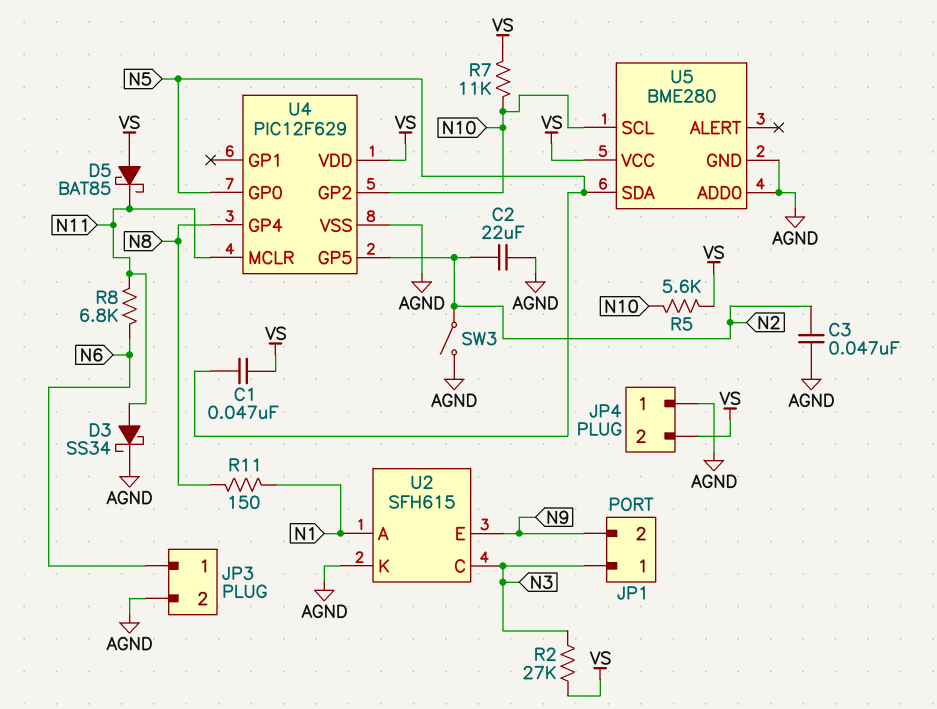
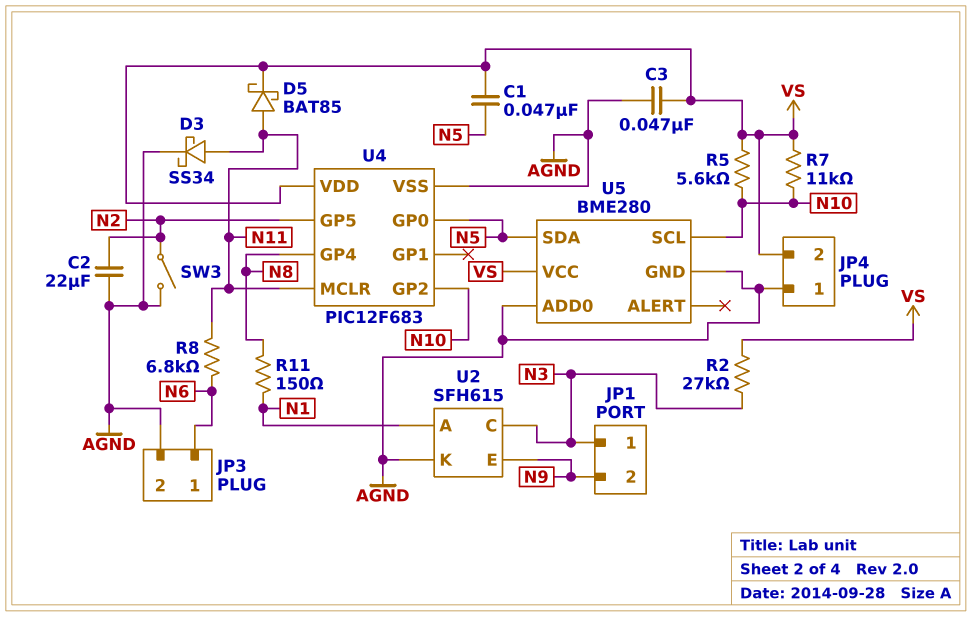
C3: 47nF (AGND, N2) -> 47nF (AGND, VS)
D5: schottky BAT85 (A VS, K N11) -> schottky BAT85 (A N11, K VS)
U4: PIC12F629 -> PIC12F683

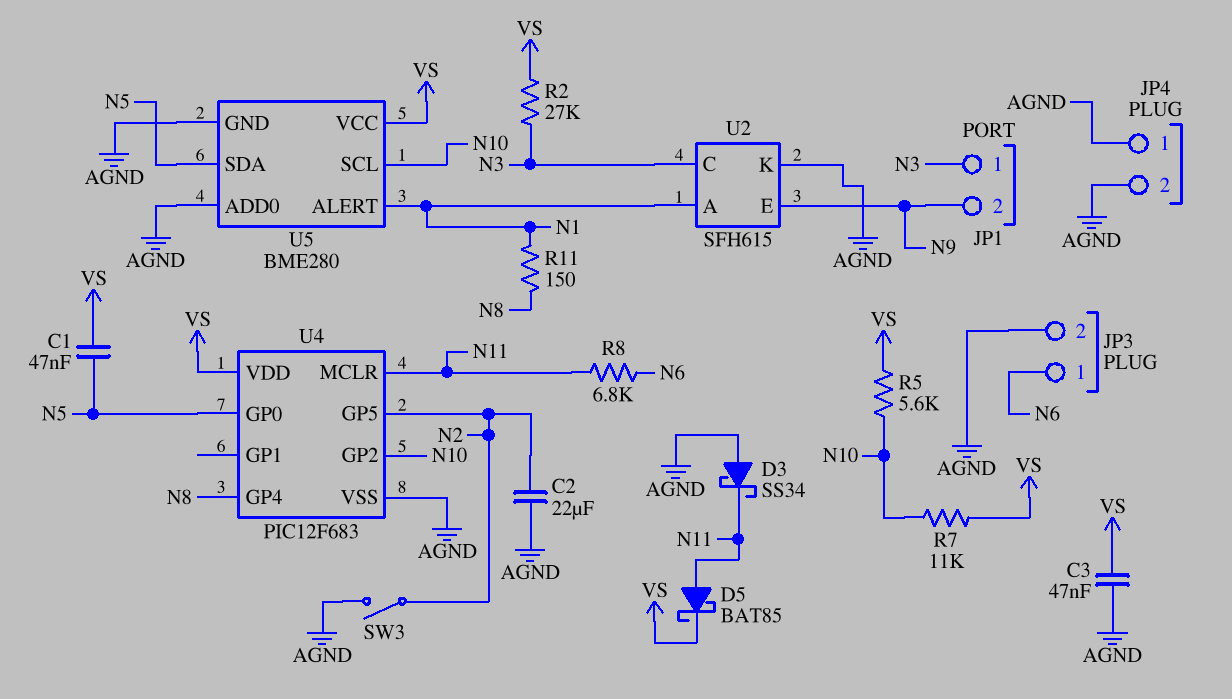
D3: schottky SS34 (A N11, K AGND) -> schottky SS34 (A AGND, K N11)
JP4 pin 2: VS -> AGND
U5 pin ALERT: none -> N1

